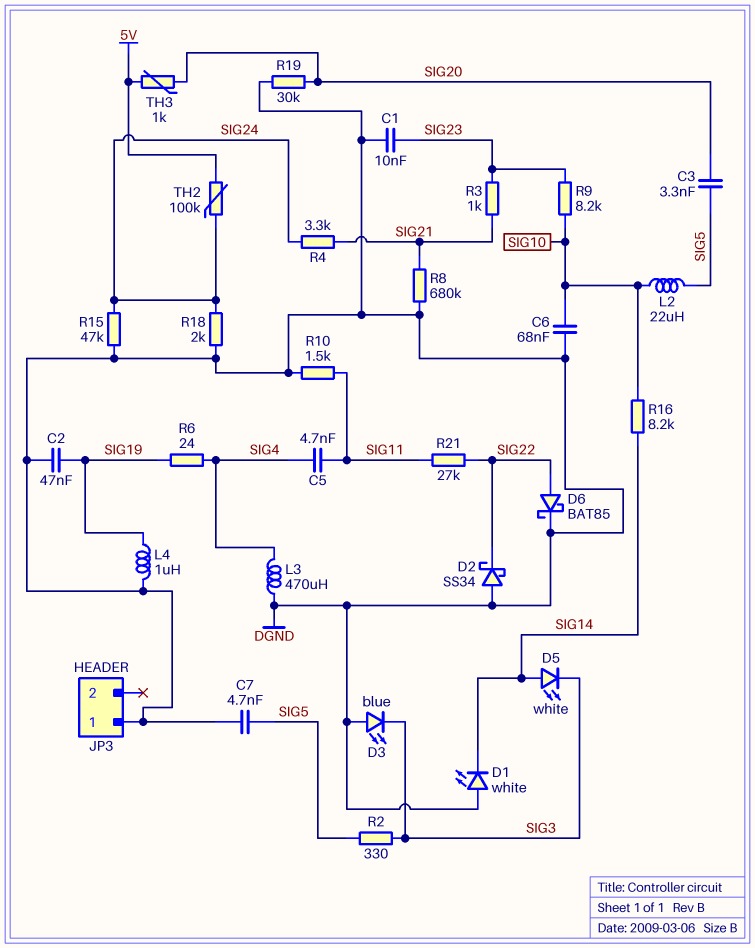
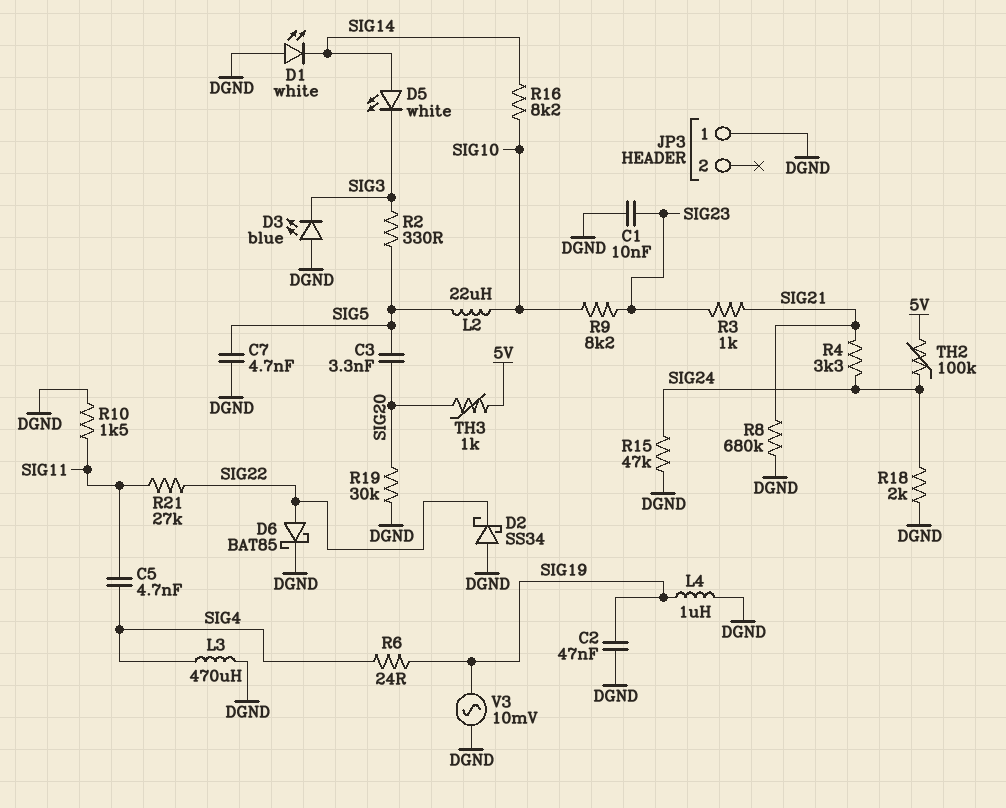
C6: 68nF (DGND, SIG10) -> none
V3: none -> AC 10mV (DGND, SIG19)

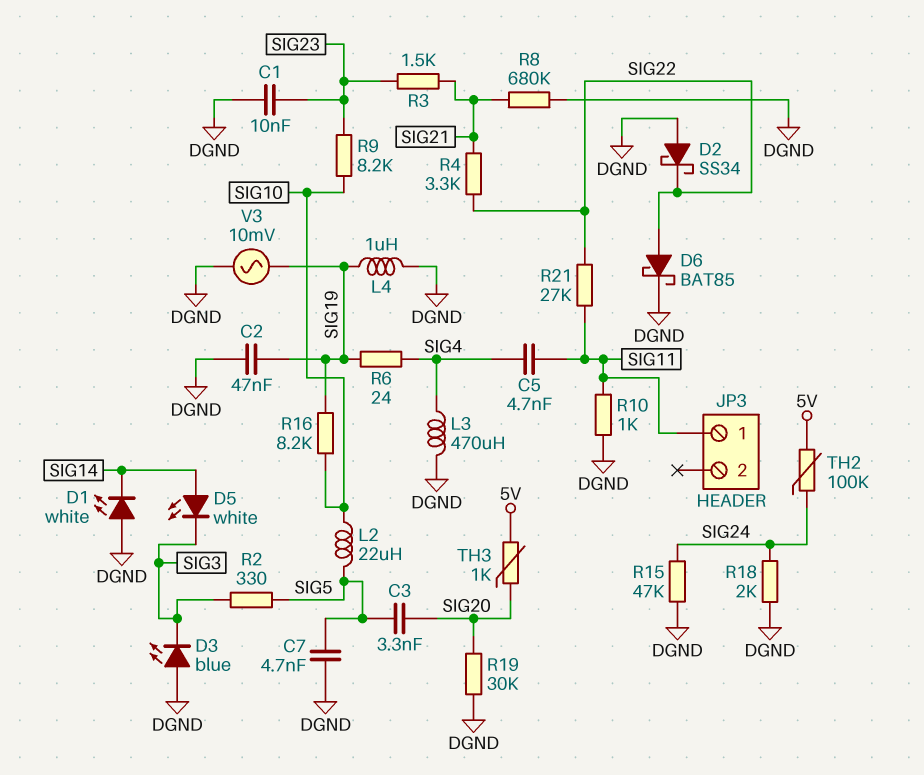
JP3 pin 1: DGND -> SIG11
R3: 1k (SIG21, SIG23) -> 1.5k (SIG21, SIG23)
R4: 3.3k (SIG21, SIG24) -> 3.3k (SIG21, SIG22)
R10: 1.5k (DGND, SIG11) -> 1k (DGND, SIG11)
R16: 8.2k (SIG10, SIG14) -> 8.2k (SIG10, SIG19)

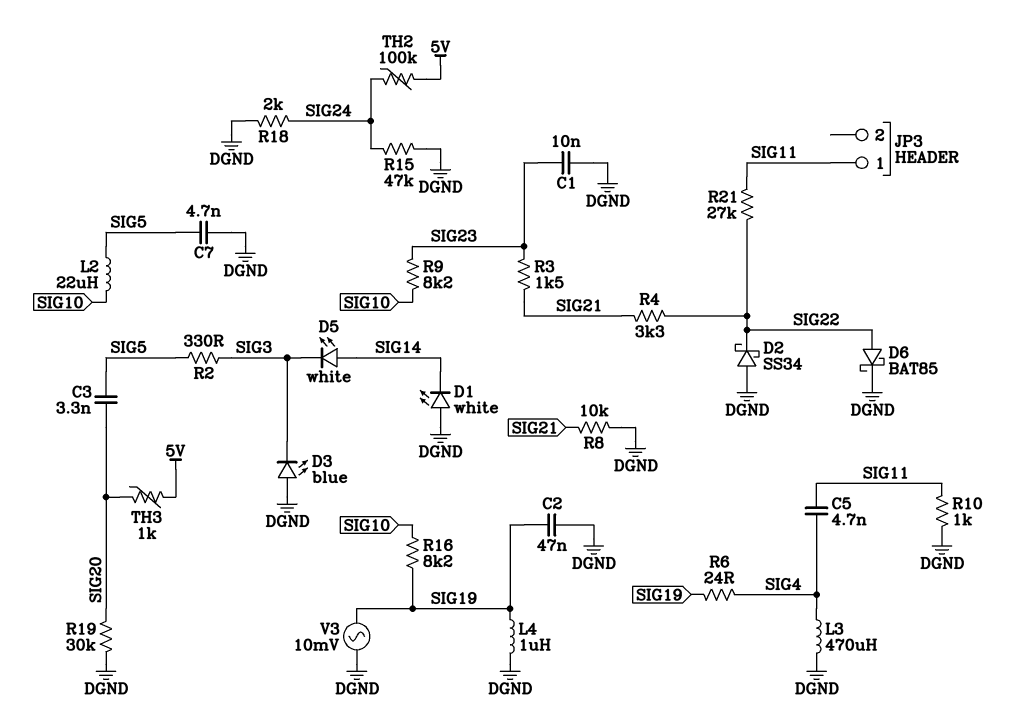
R8: 680k (DGND, SIG21) -> 10k (DGND, SIG21)

